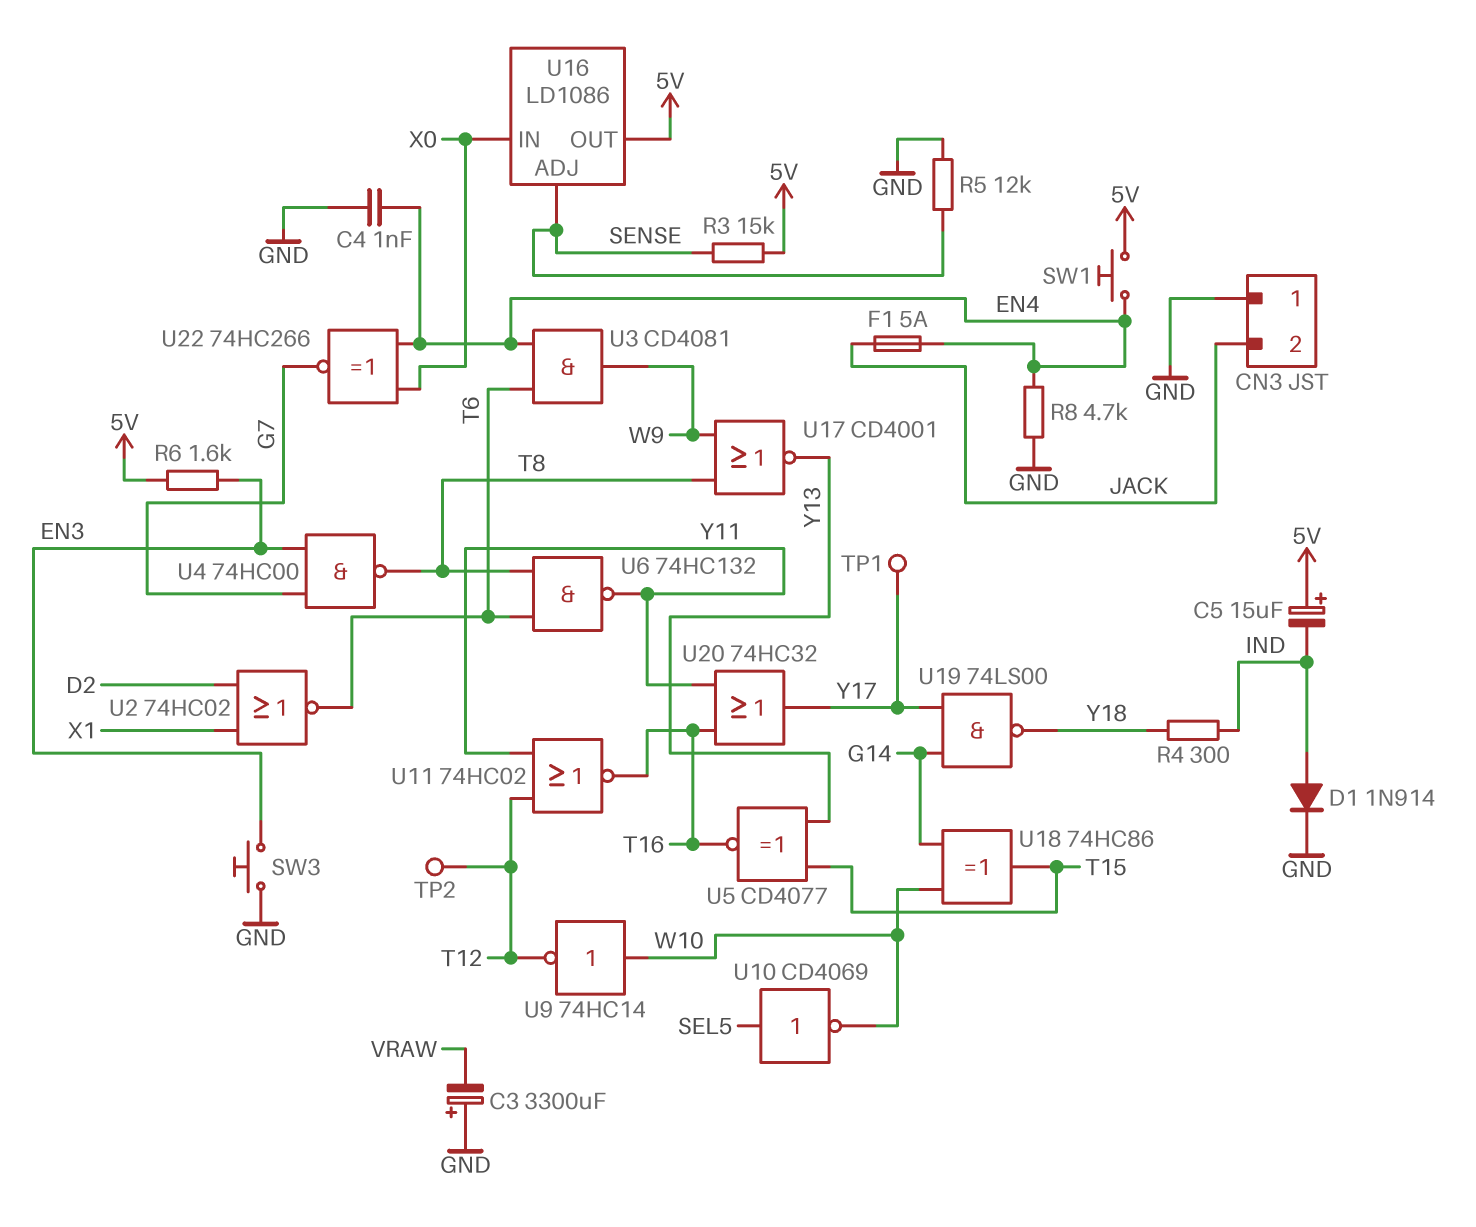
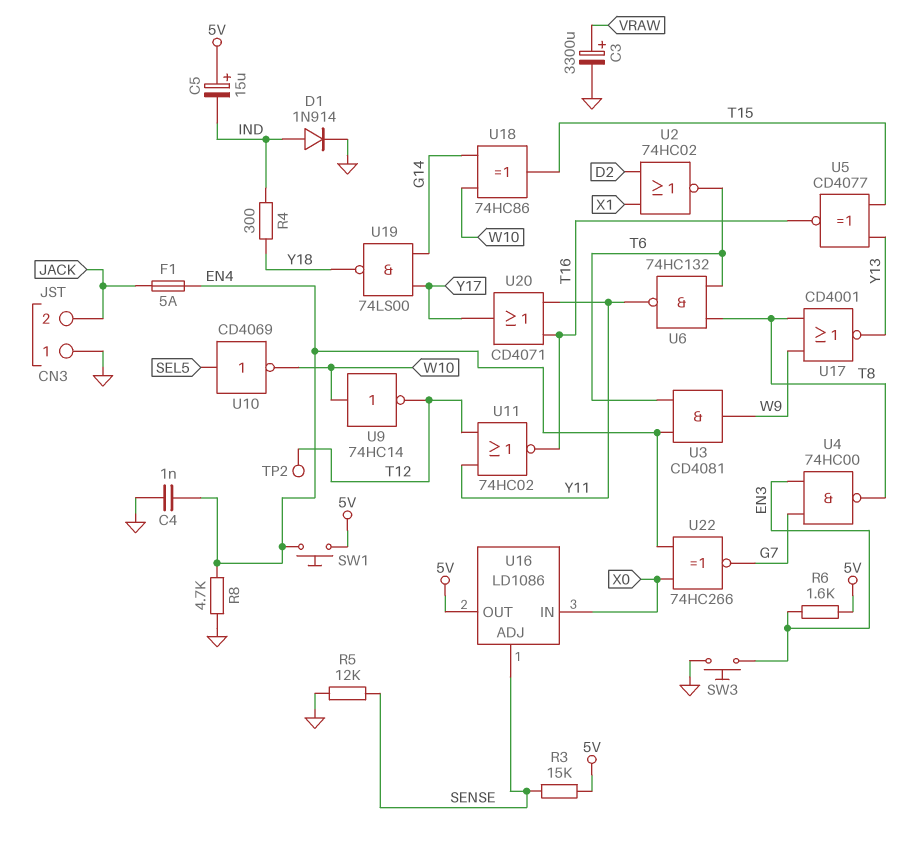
C3: 3300uF (plus GND, minus VRAW) -> 3300uF (plus VRAW, minus GND)
TP1: test point (Y17) -> none
U20: OR 74HC32 (in T16, in Y11, out Y17) -> OR CD4071 (in T16, in Y11, out Y17)

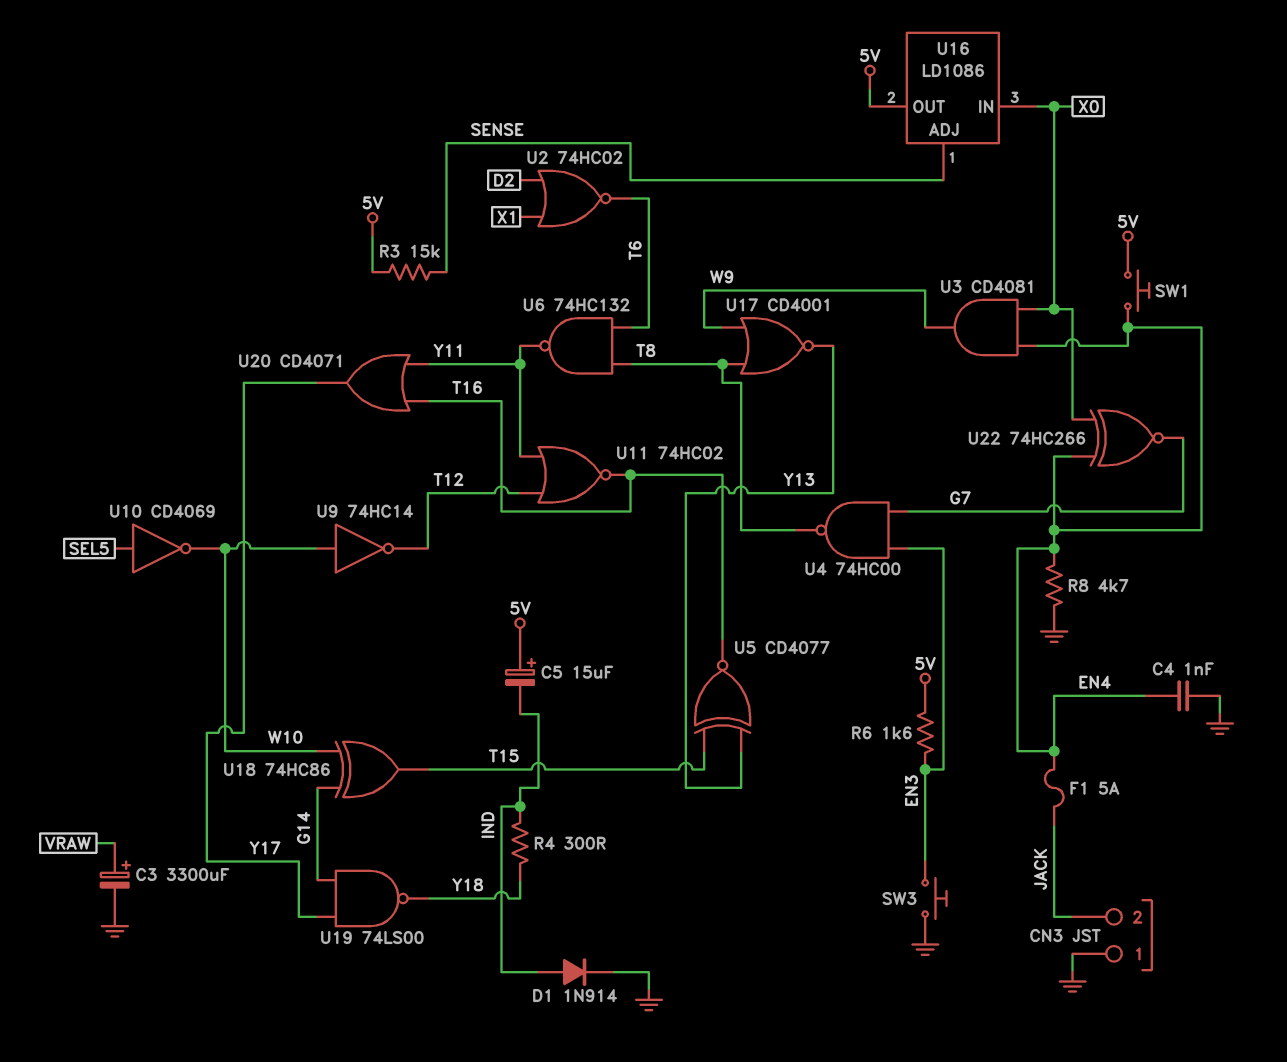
R5: 12k (GND, SENSE) -> none
TP2: test point (T12) -> none
U3: AND CD4081 (in EN4, in T6, out W9) -> AND CD4081 (in EN4, in X0, out W9)

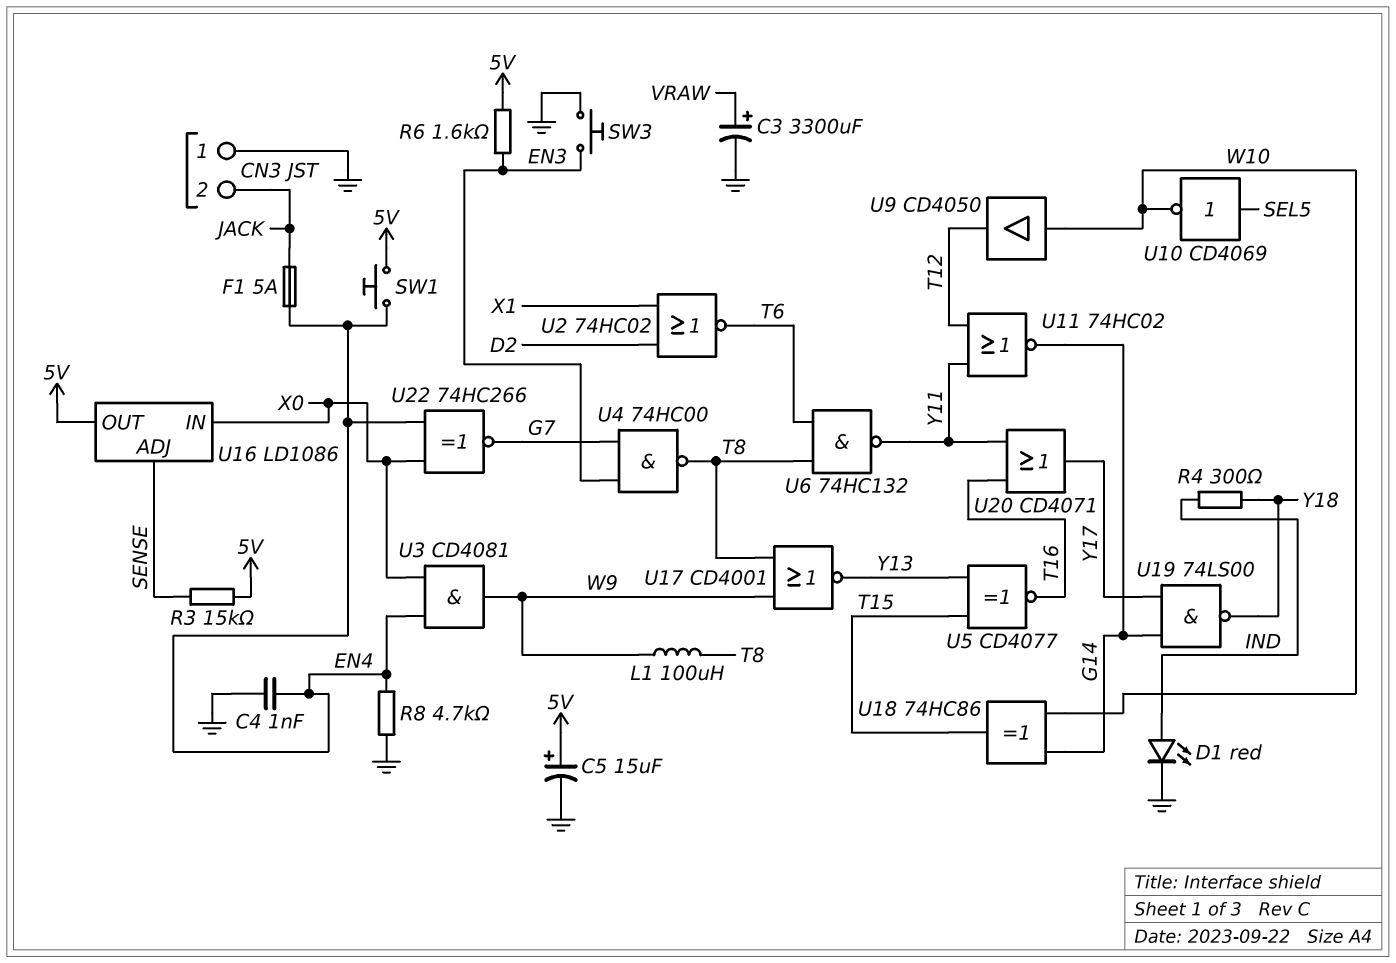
C5: 15uF (plus 5V, minus IND) -> 15uF (plus 5V, minus GND)
D1: diode 1N914 (A IND, K GND) -> LED red (A IND, K GND)
L1: none -> 100uH (T8, W9)
U9: NOT 74HC14 (in W10, out T12) -> buffer CD4050 (in W10, out T12)
U11: NOR 74HC02 (in T12, in Y11, out T16) -> NOR 74HC02 (in T12, in Y11, out G14)

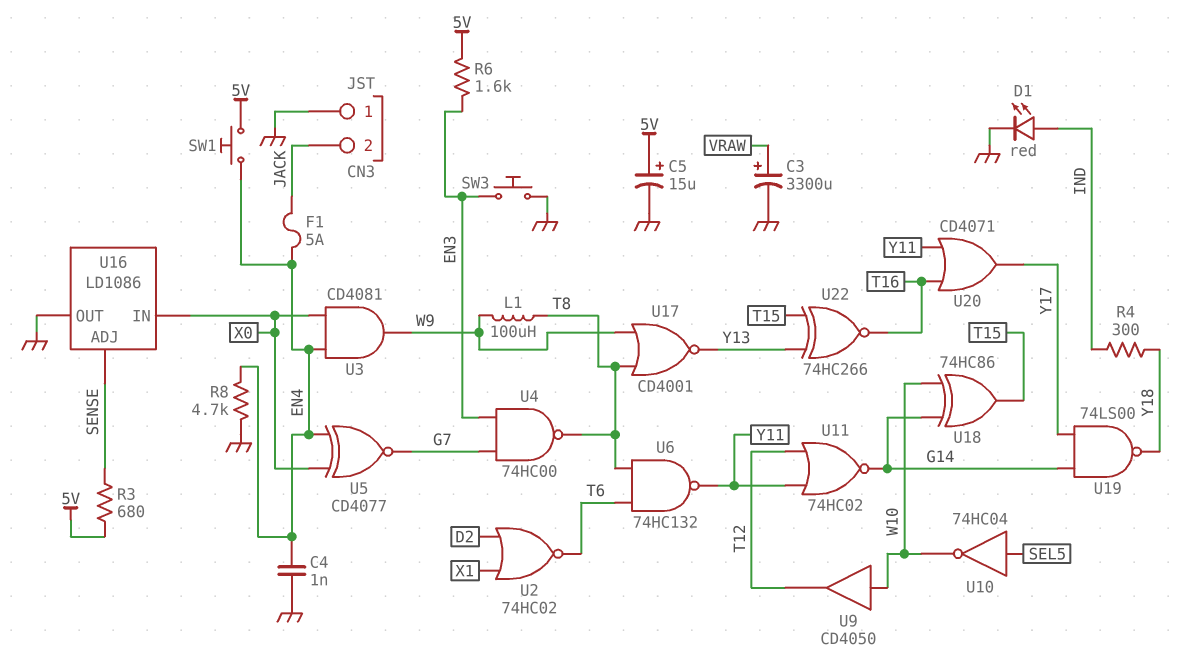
R3: 15k (5V, SENSE) -> 680 (5V, SENSE)
U5: XNOR CD4077 (in T15, in Y13, out T16) -> XNOR CD4077 (in EN4, in X0, out G7)
U10: NOT CD4069 (in SEL5, out W10) -> NOT 74HC04 (in SEL5, out W10)
U16 pin OUT: 5V -> GND
U22: XNOR 74HC266 (in EN4, in X0, out G7) -> XNOR 74HC266 (in T15, in Y13, out T16)

